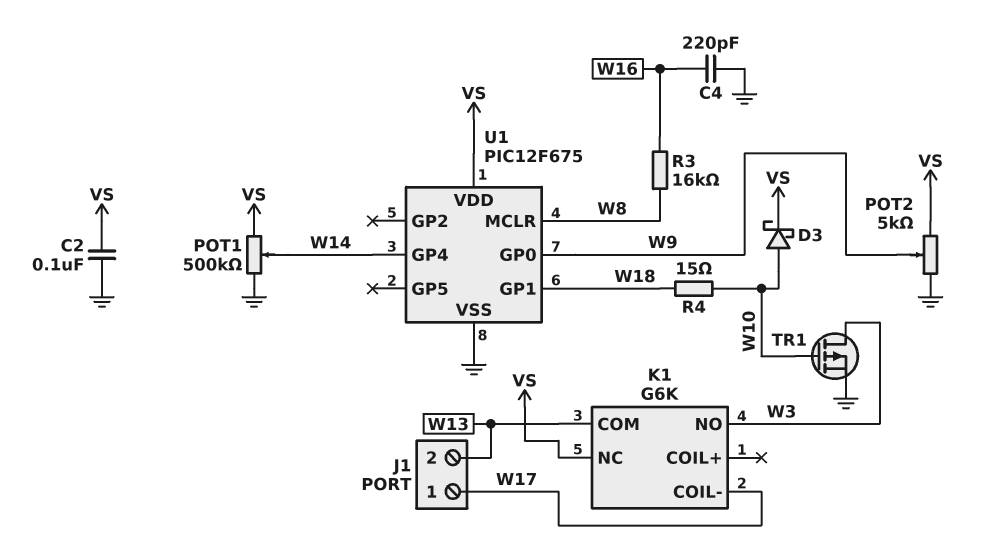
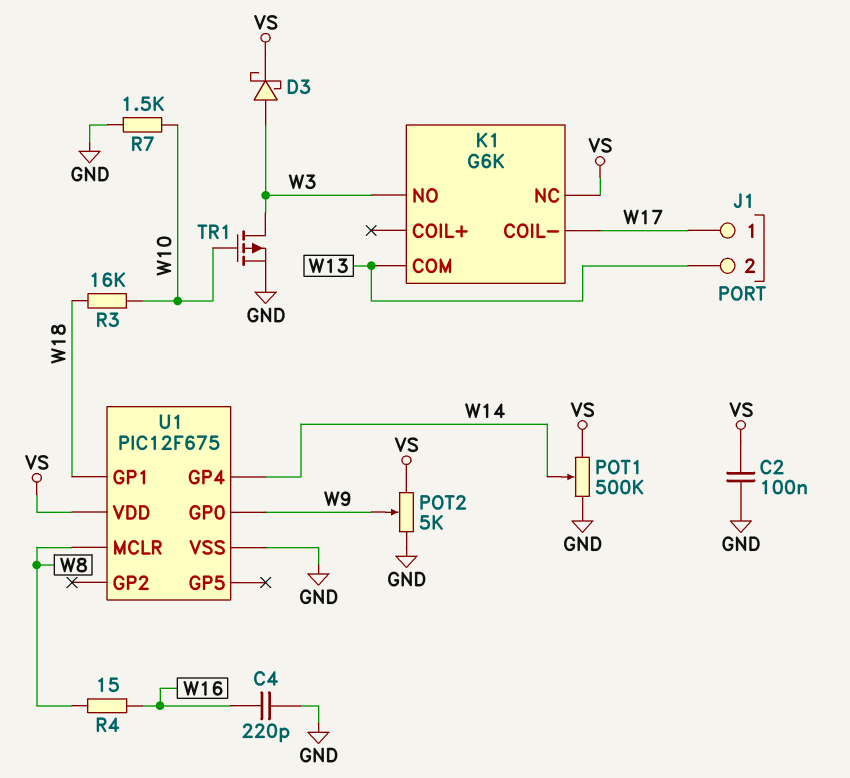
D3: schottky (A W10, K VS) -> schottky (A W3, K VS)
R3: 16k (W8, W16) -> 16k (W10, W18)
R4: 15 (W10, W18) -> 15 (W8, W16)
R7: none -> 1.5k (GND, W10)

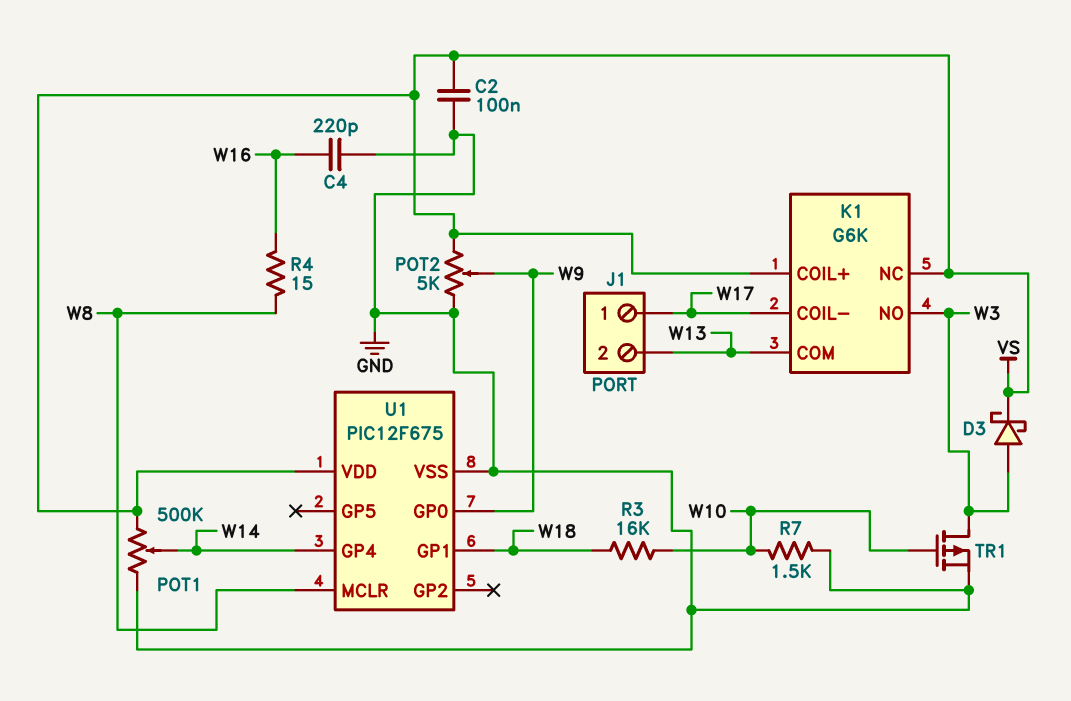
K1 pin COIL+: none -> VS

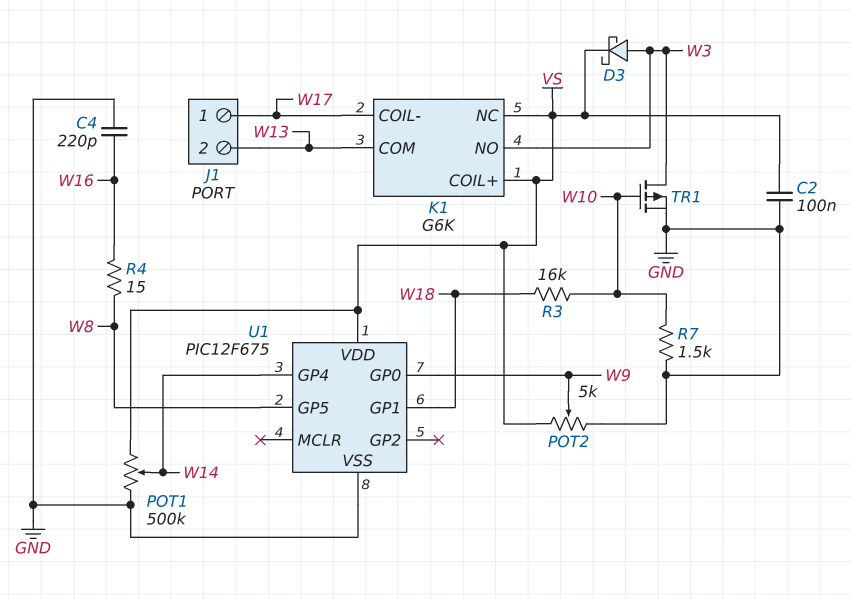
U1 pin GP5: none -> W8
U1 pin MCLR: W8 -> none

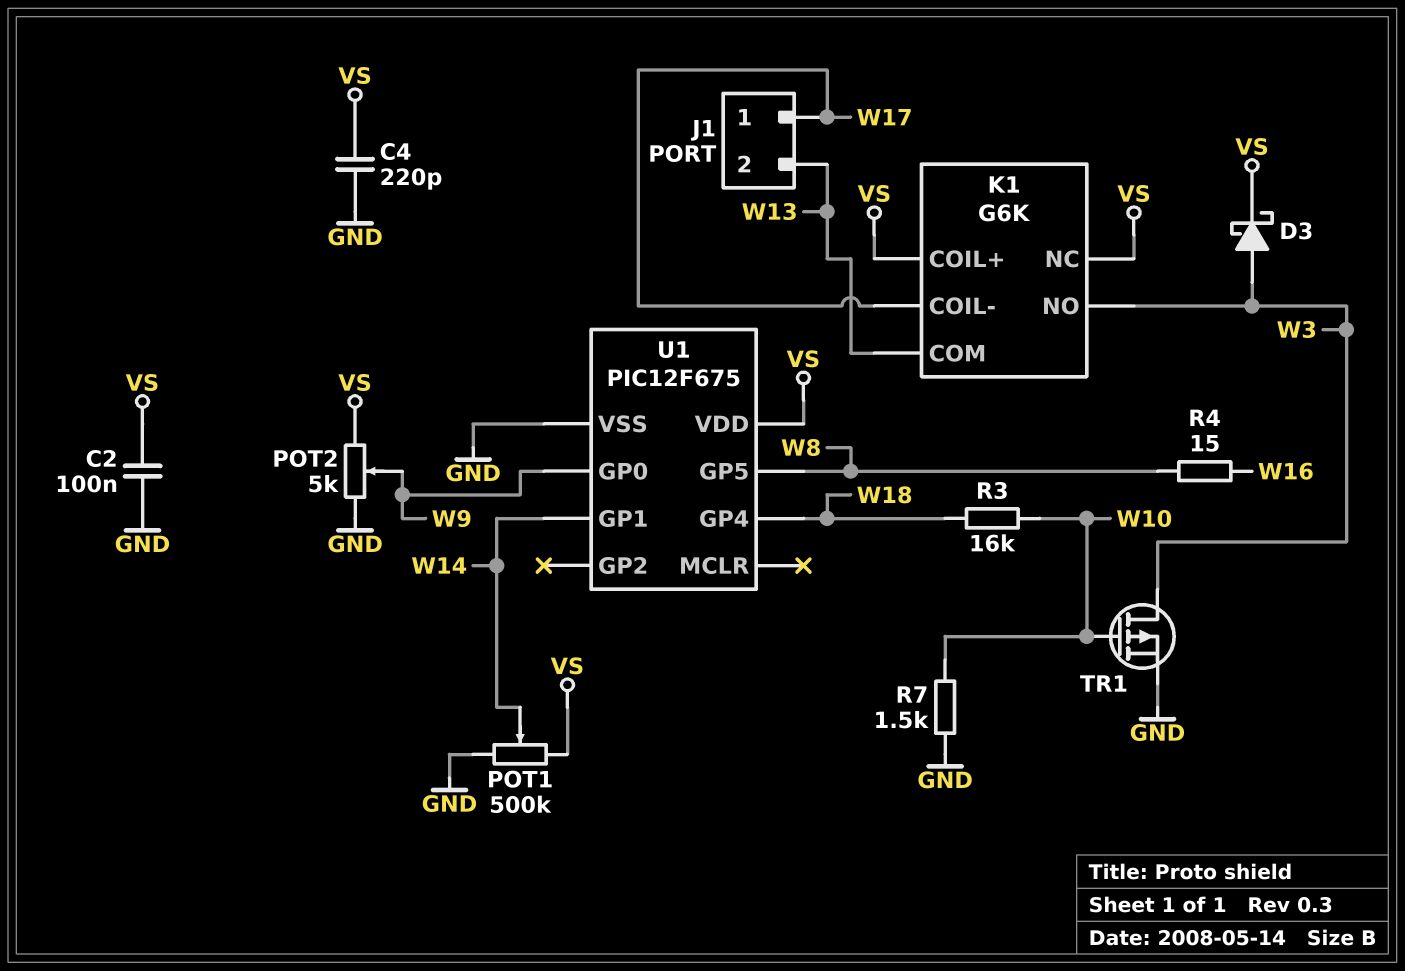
C4: 220pF (GND, W16) -> 220pF (GND, VS)
U1 pin GP1: W18 -> W14
U1 pin GP4: W14 -> W18

